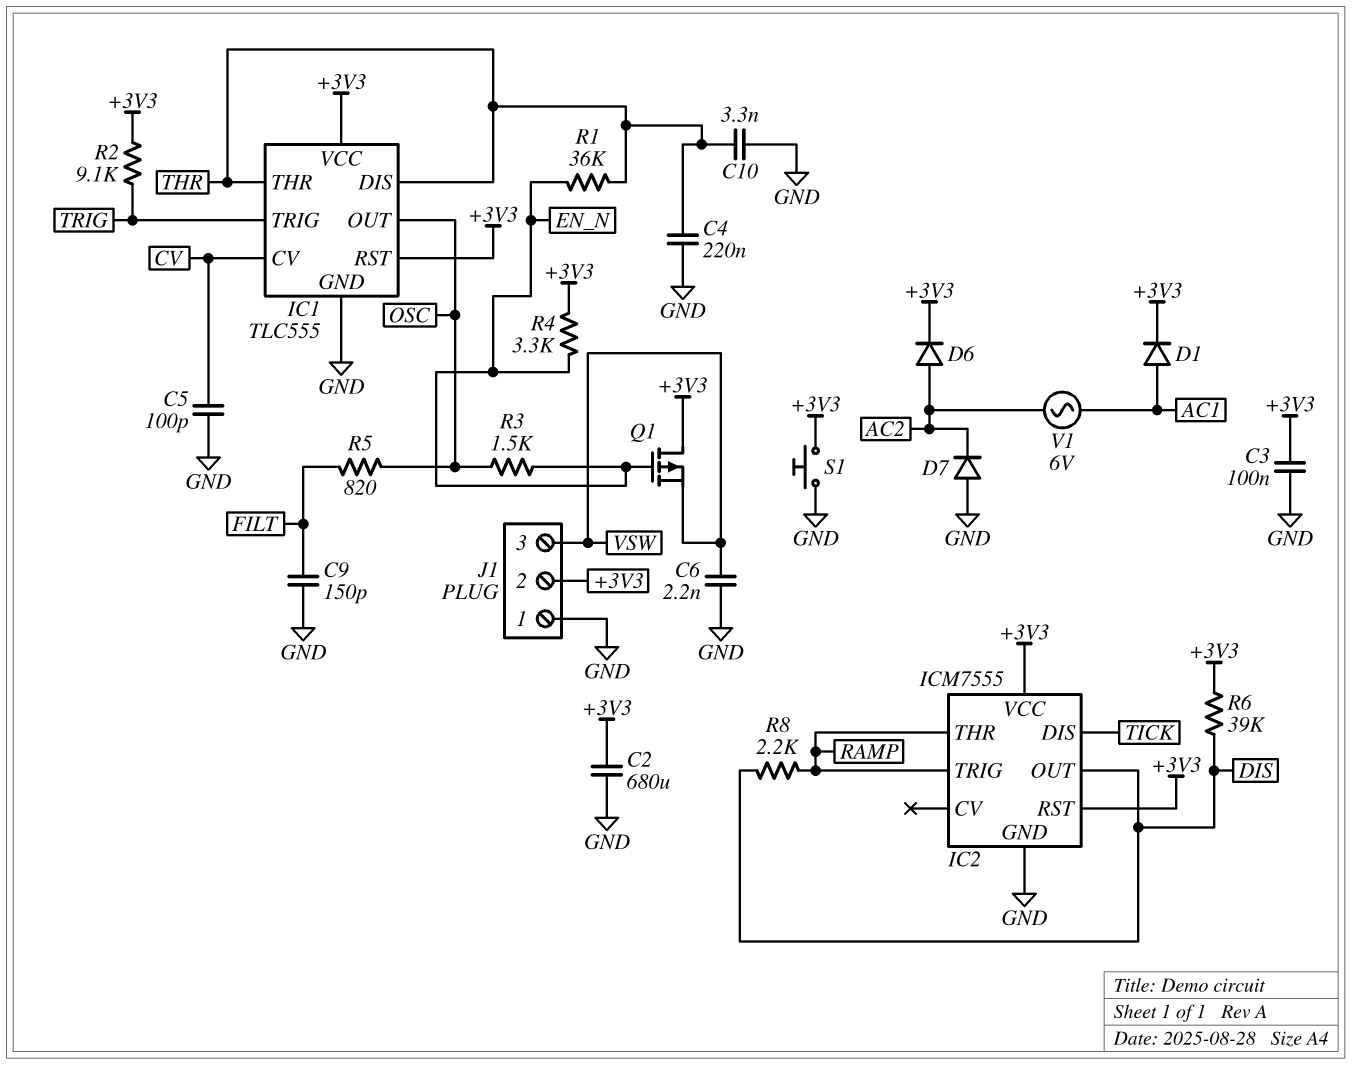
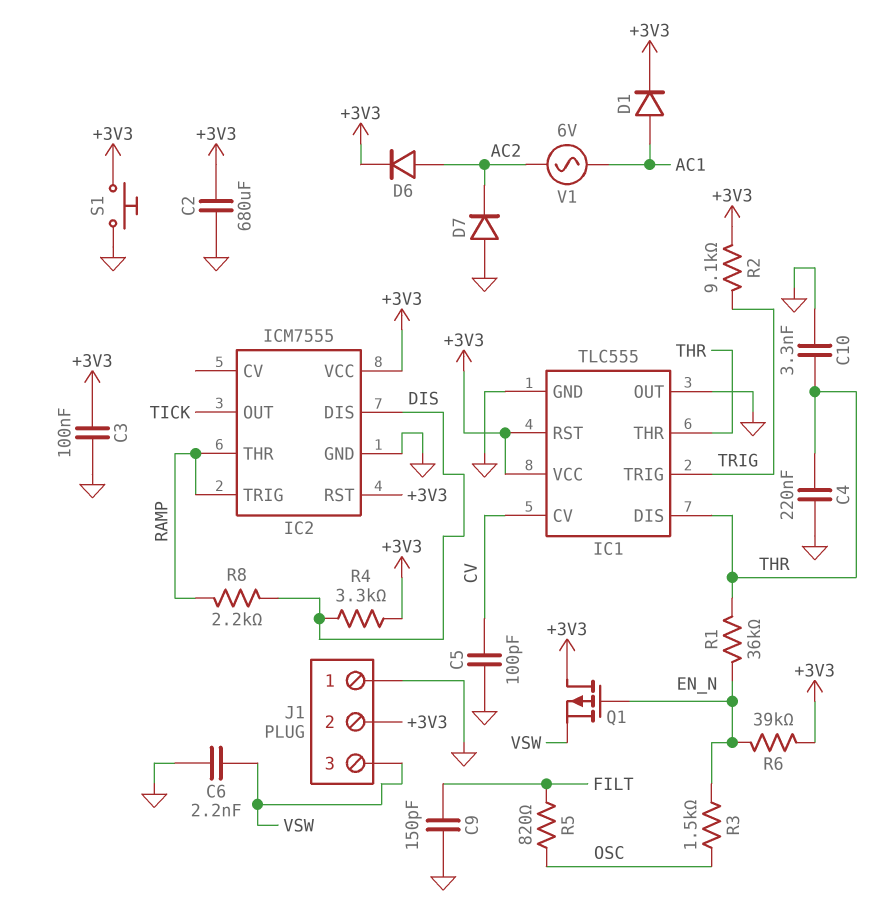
IC1 pin OUT: OSC -> GND
IC2 pin DIS: TICK -> DIS
IC2 pin OUT: DIS -> TICK
R4: 3.3k (+3V3, EN_N) -> 3.3k (+3V3, DIS)
R6: 39k (+3V3, DIS) -> 39k (+3V3, EN_N)

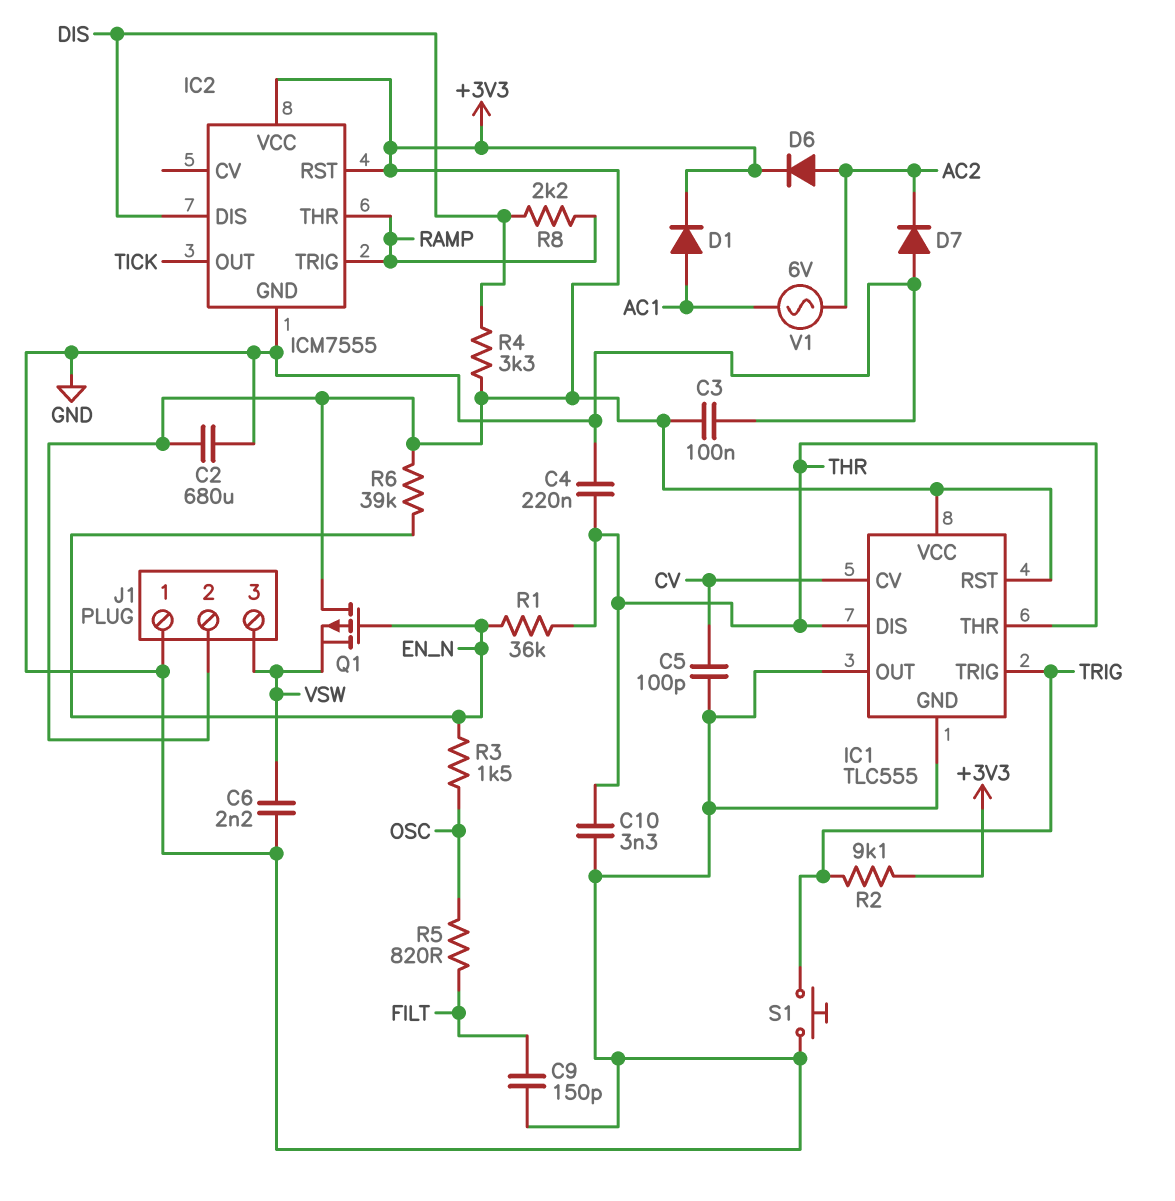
S1: button (+3V3, GND) -> button (GND, TRIG)

